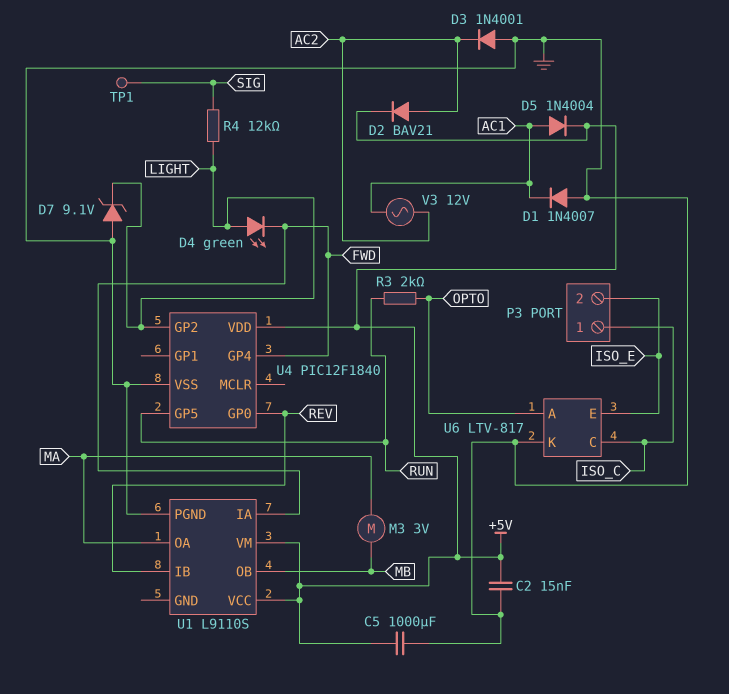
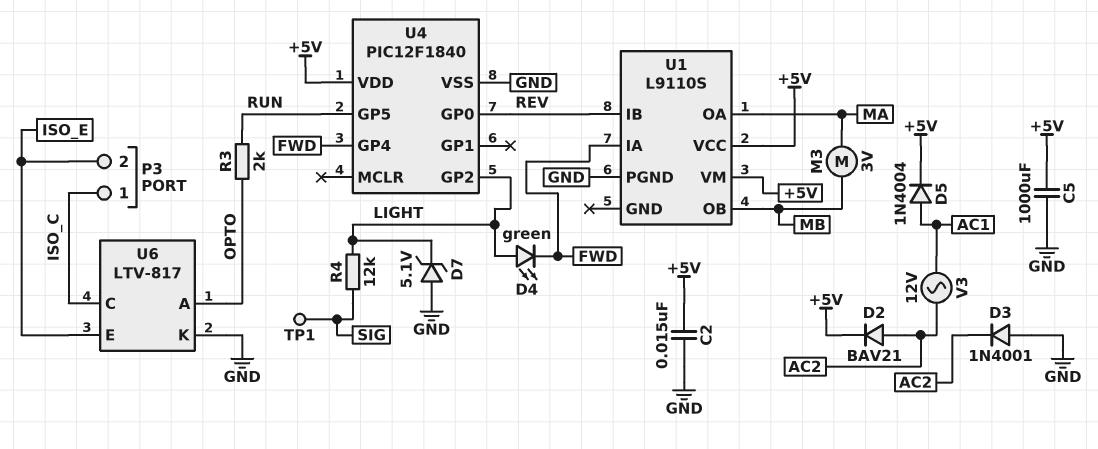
D1: diode 1N4007 (A GND, K AC1) -> none
D7: zener 9.1V (A GND, K LIGHT) -> zener 5.1V (A GND, K LIGHT)

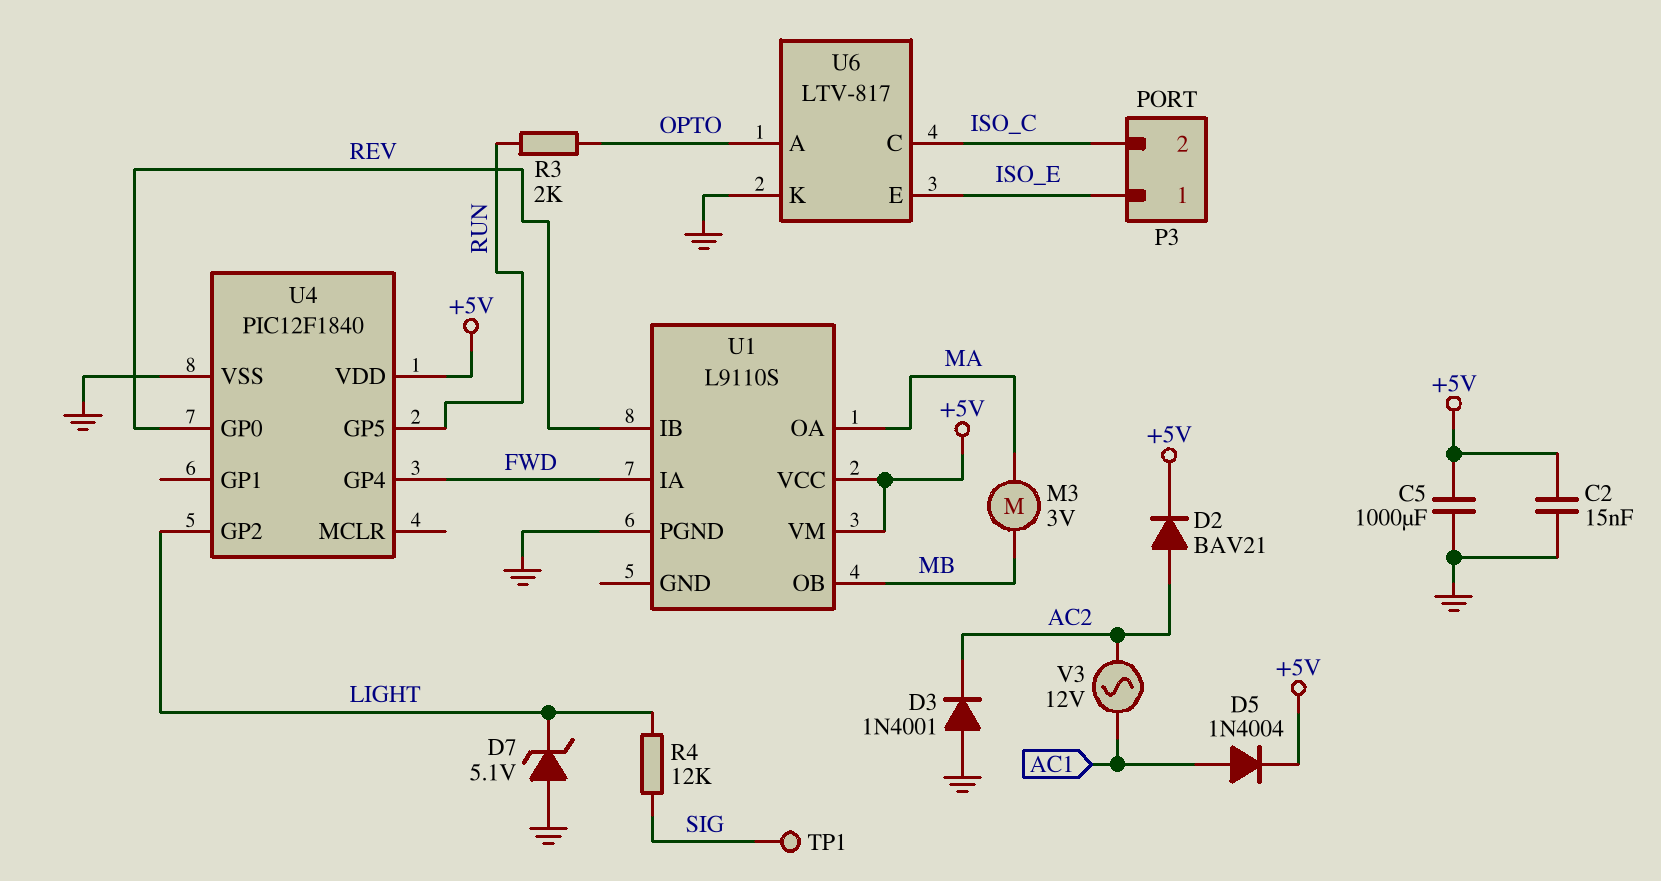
D4: LED green (A LIGHT, K FWD) -> none
P3 pin 1: ISO_C -> ISO_E
P3 pin 2: ISO_E -> ISO_C

